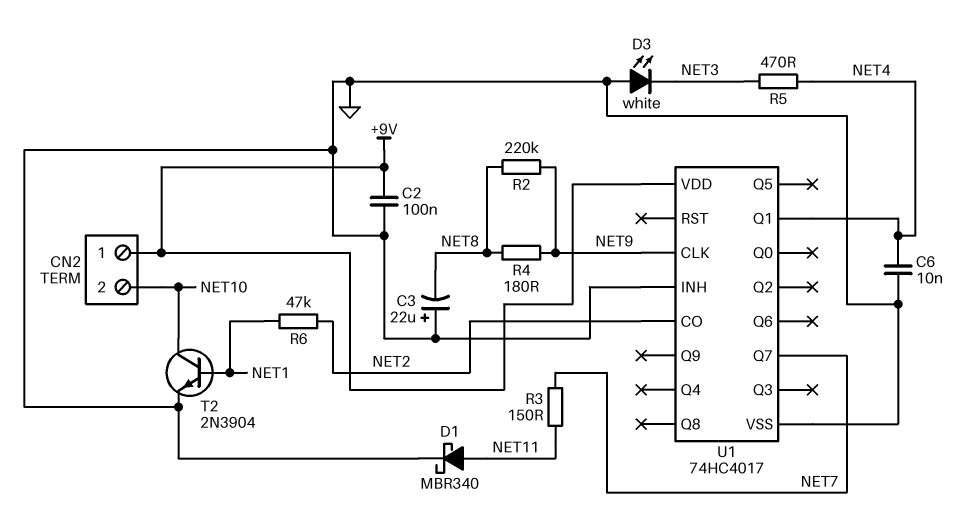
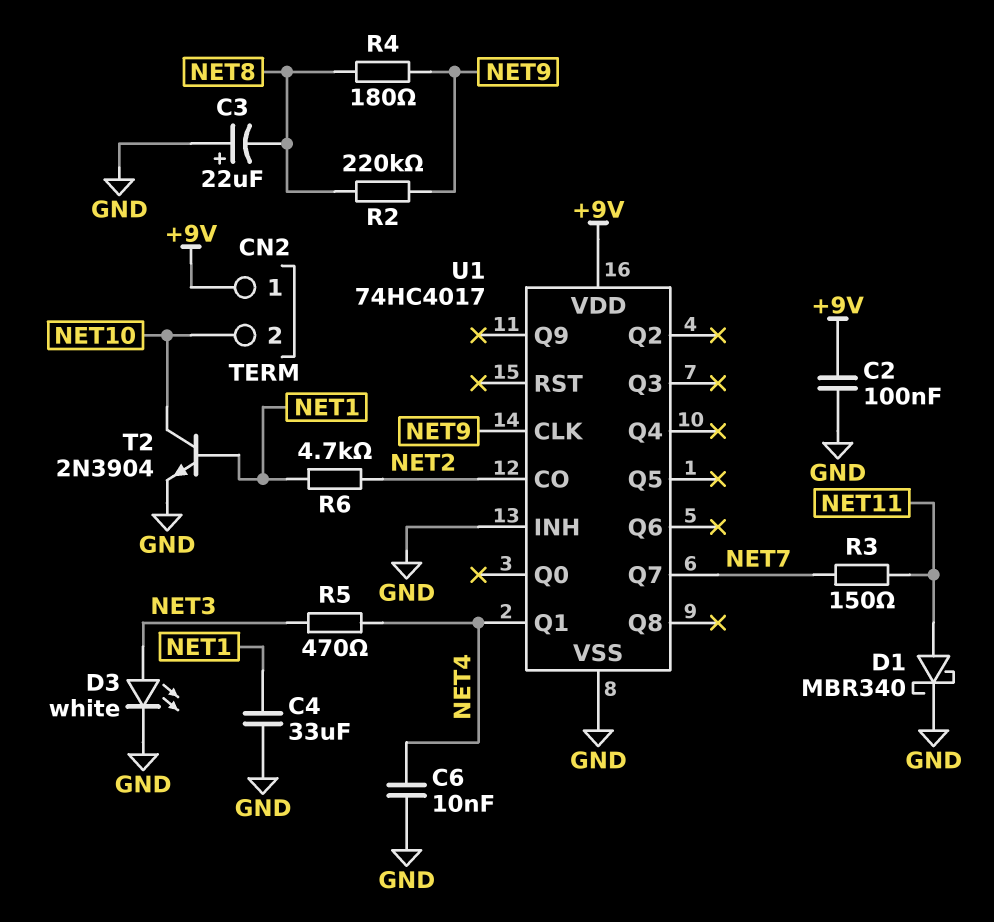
C4: none -> 33uF (GND, NET1)
D3: LED white (A GND, K NET3) -> LED white (A NET3, K GND)
R6: 47k (NET1, NET2) -> 4.7k (NET1, NET2)

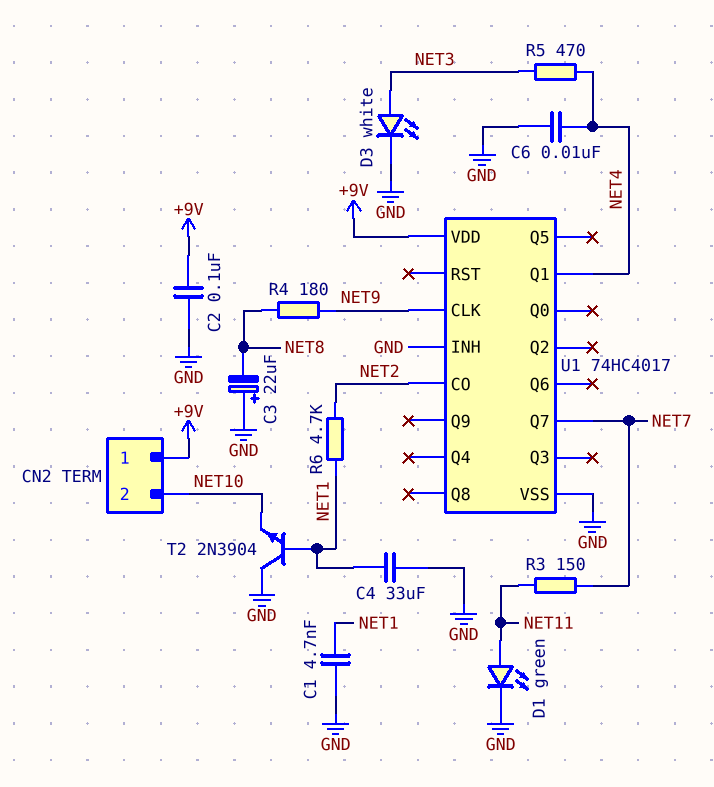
C1: none -> 4.7nF (GND, NET1)
D1: schottky MBR340 (A NET11, K GND) -> LED green (A NET11, K GND)
R2: 220k (NET8, NET9) -> none
T2: NPN 2N3904 (B NET1, C NET10, E GND) -> NPN 2N3904 (B NET1, C GND, E NET10)

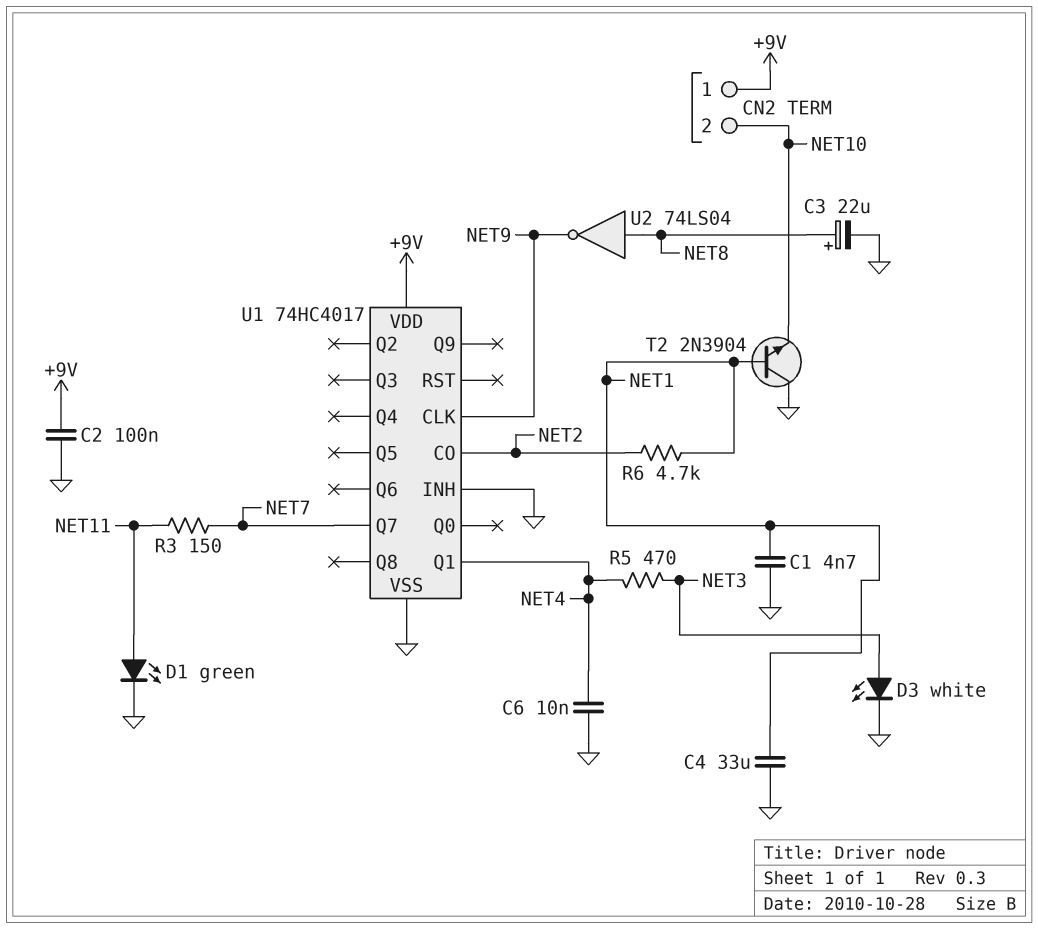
C3: 22uF (plus GND, minus NET8) -> 22uF (plus NET8, minus GND)
R4: 180 (NET8, NET9) -> none
U2: none -> NOT 74LS04 (in NET8, out NET9)

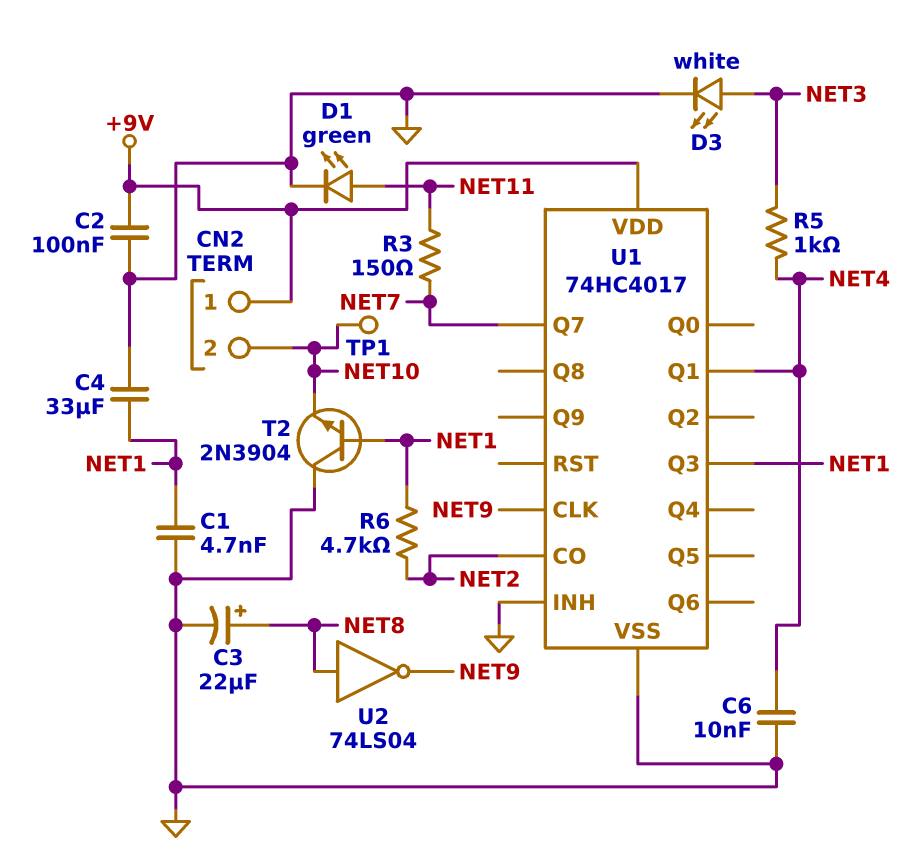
R5: 470 (NET3, NET4) -> 1k (NET3, NET4)
TP1: none -> test point (NET10)
U1 pin Q3: none -> NET1

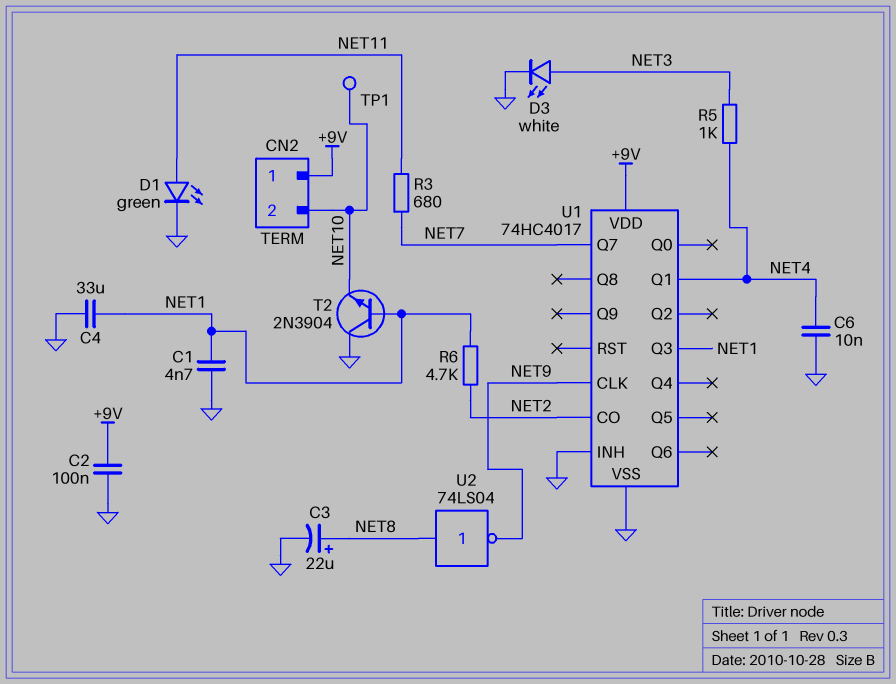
R3: 150 (NET7, NET11) -> 680 (NET7, NET11)

